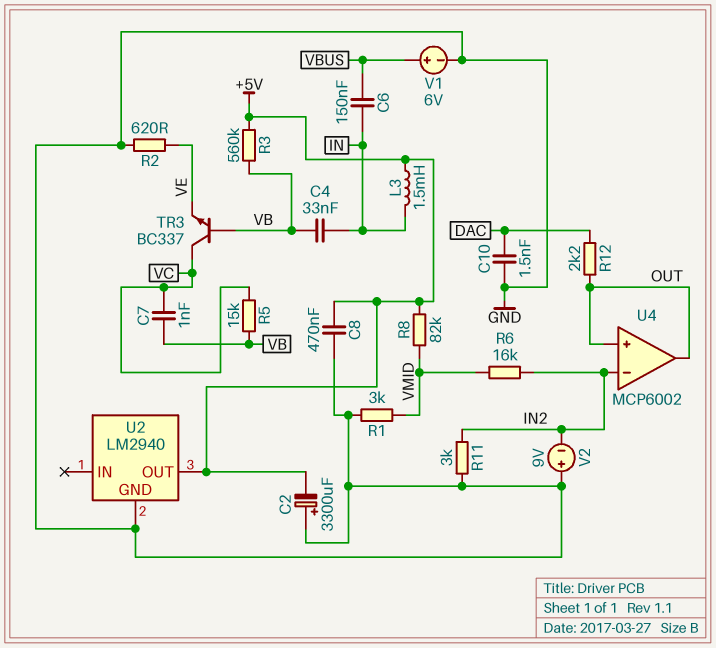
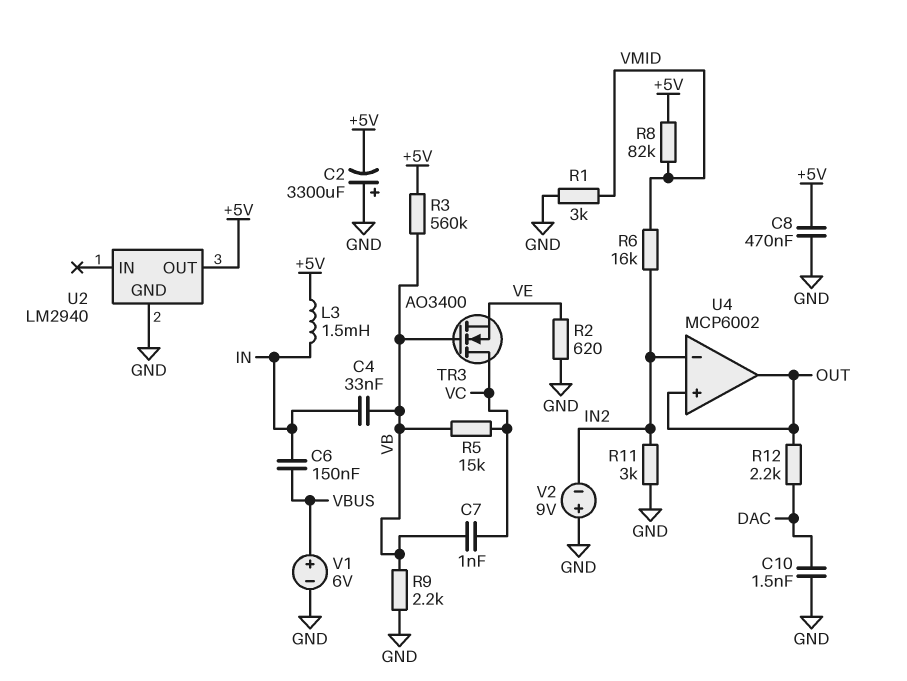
R9: none -> 2.2k (GND, VB)
TR3: NPN BC337 (B VB, C VC, E VE) -> NMOS AO3400 (G VB, D VC, S VE)

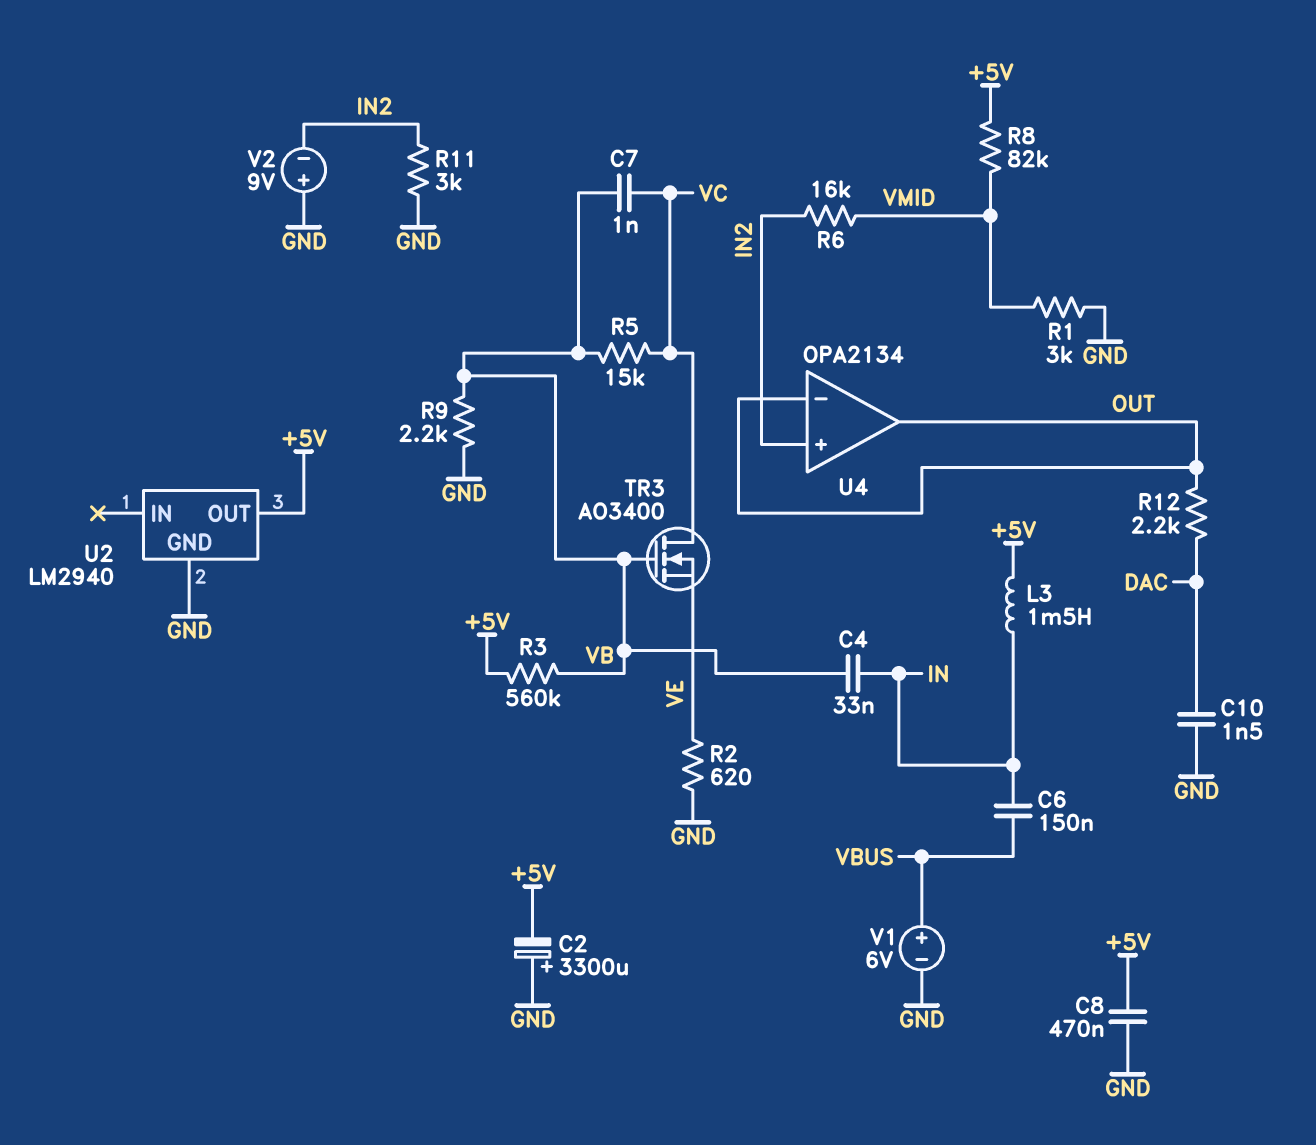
U4: MCP6002 -> OPA2134
U4 pin in+: OUT -> IN2
U4 pin in-: IN2 -> OUT

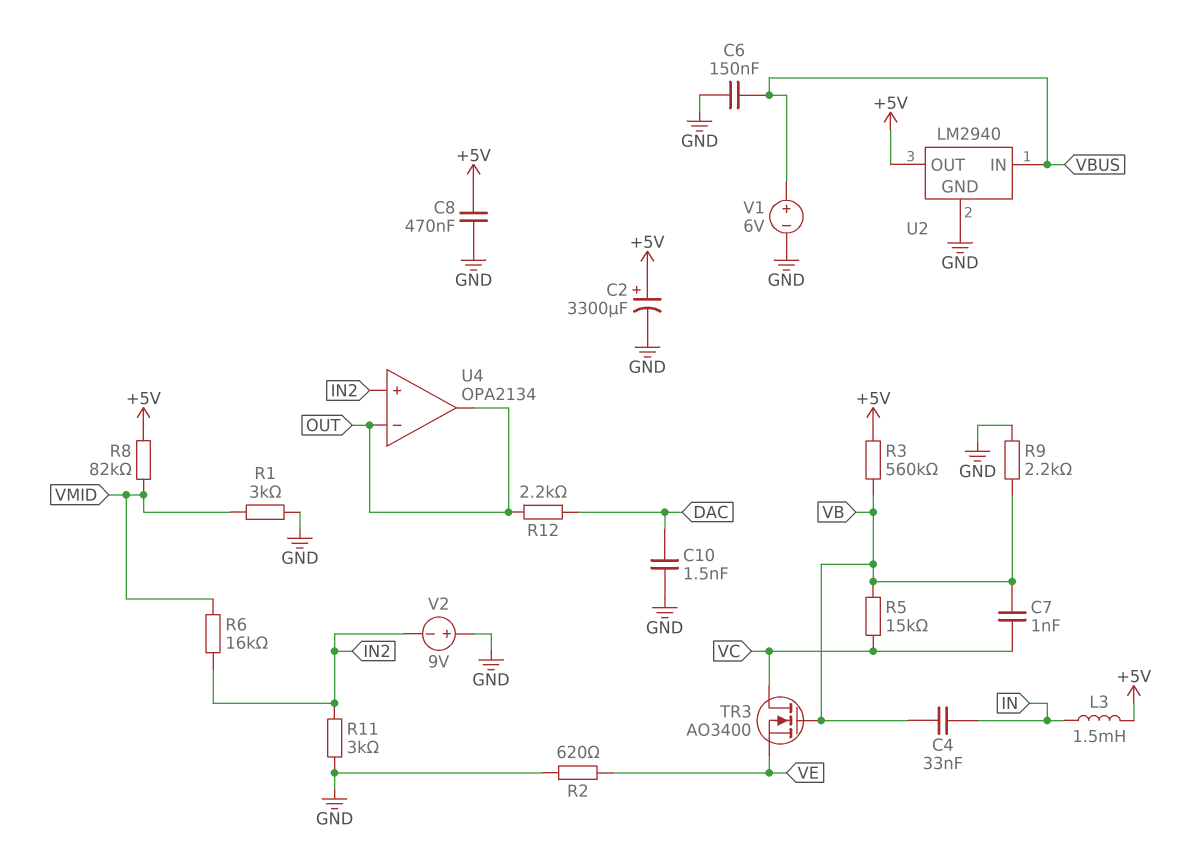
C2: 3300uF (plus GND, minus +5V) -> 3300uF (plus +5V, minus GND)
C6: 150nF (IN, VBUS) -> 150nF (GND, VBUS)
U2 pin IN: none -> VBUS

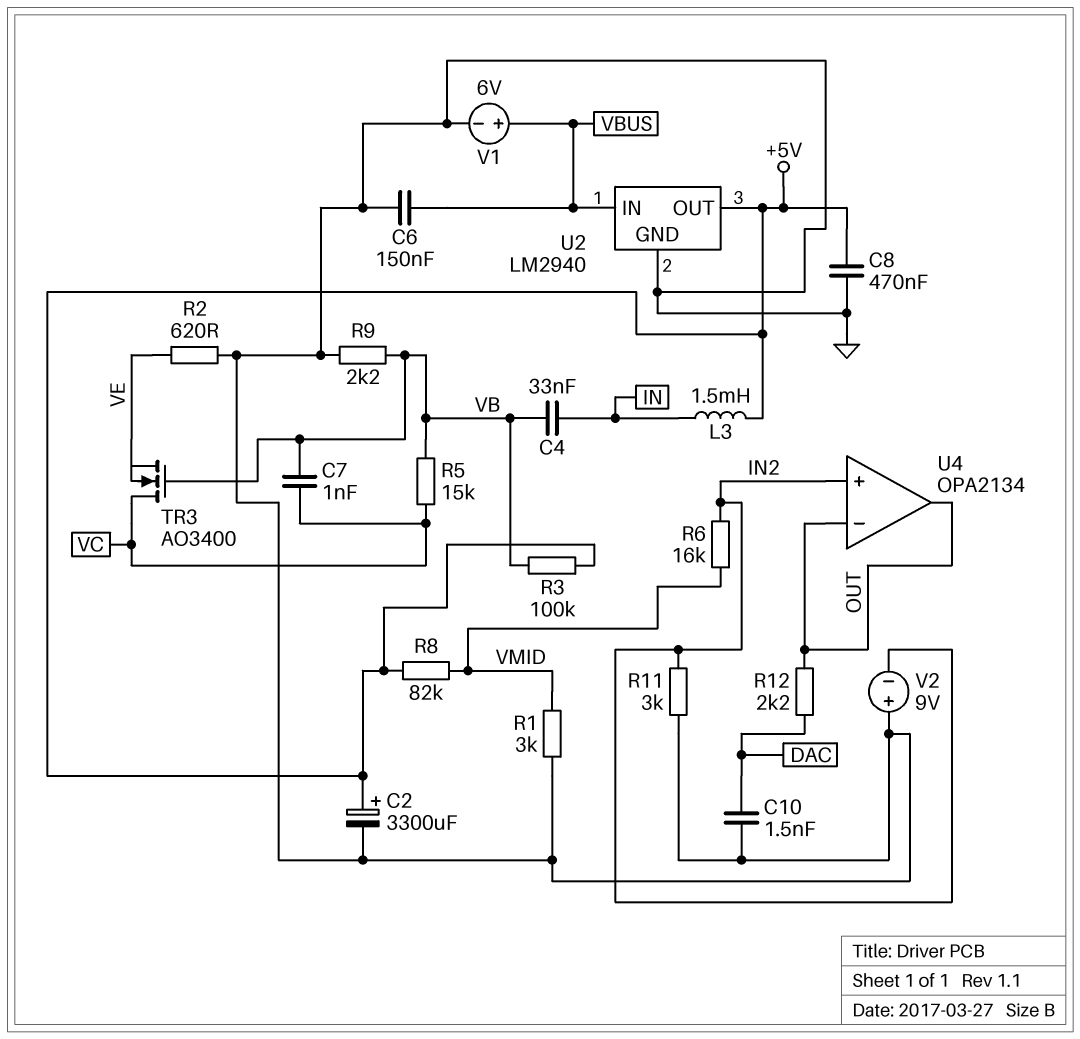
R3: 560k (+5V, VB) -> 100k (+5V, VB)

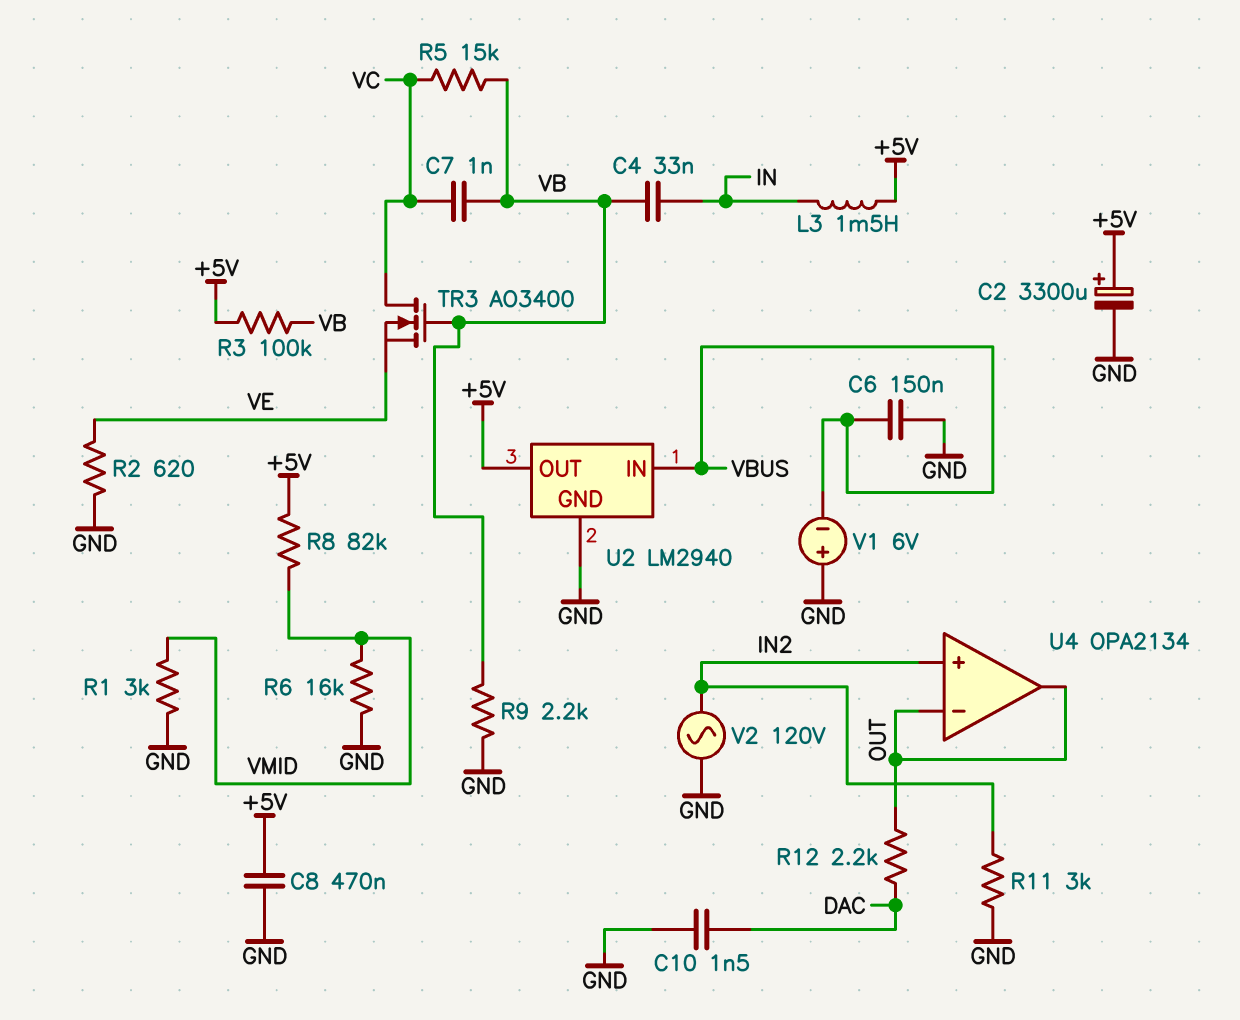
R6: 16k (IN2, VMID) -> 16k (GND, VMID)
V1: 6V (plus VBUS, minus GND) -> 6V (plus GND, minus VBUS)
V2: 9V (plus GND, minus IN2) -> AC 120V (GND, IN2)

